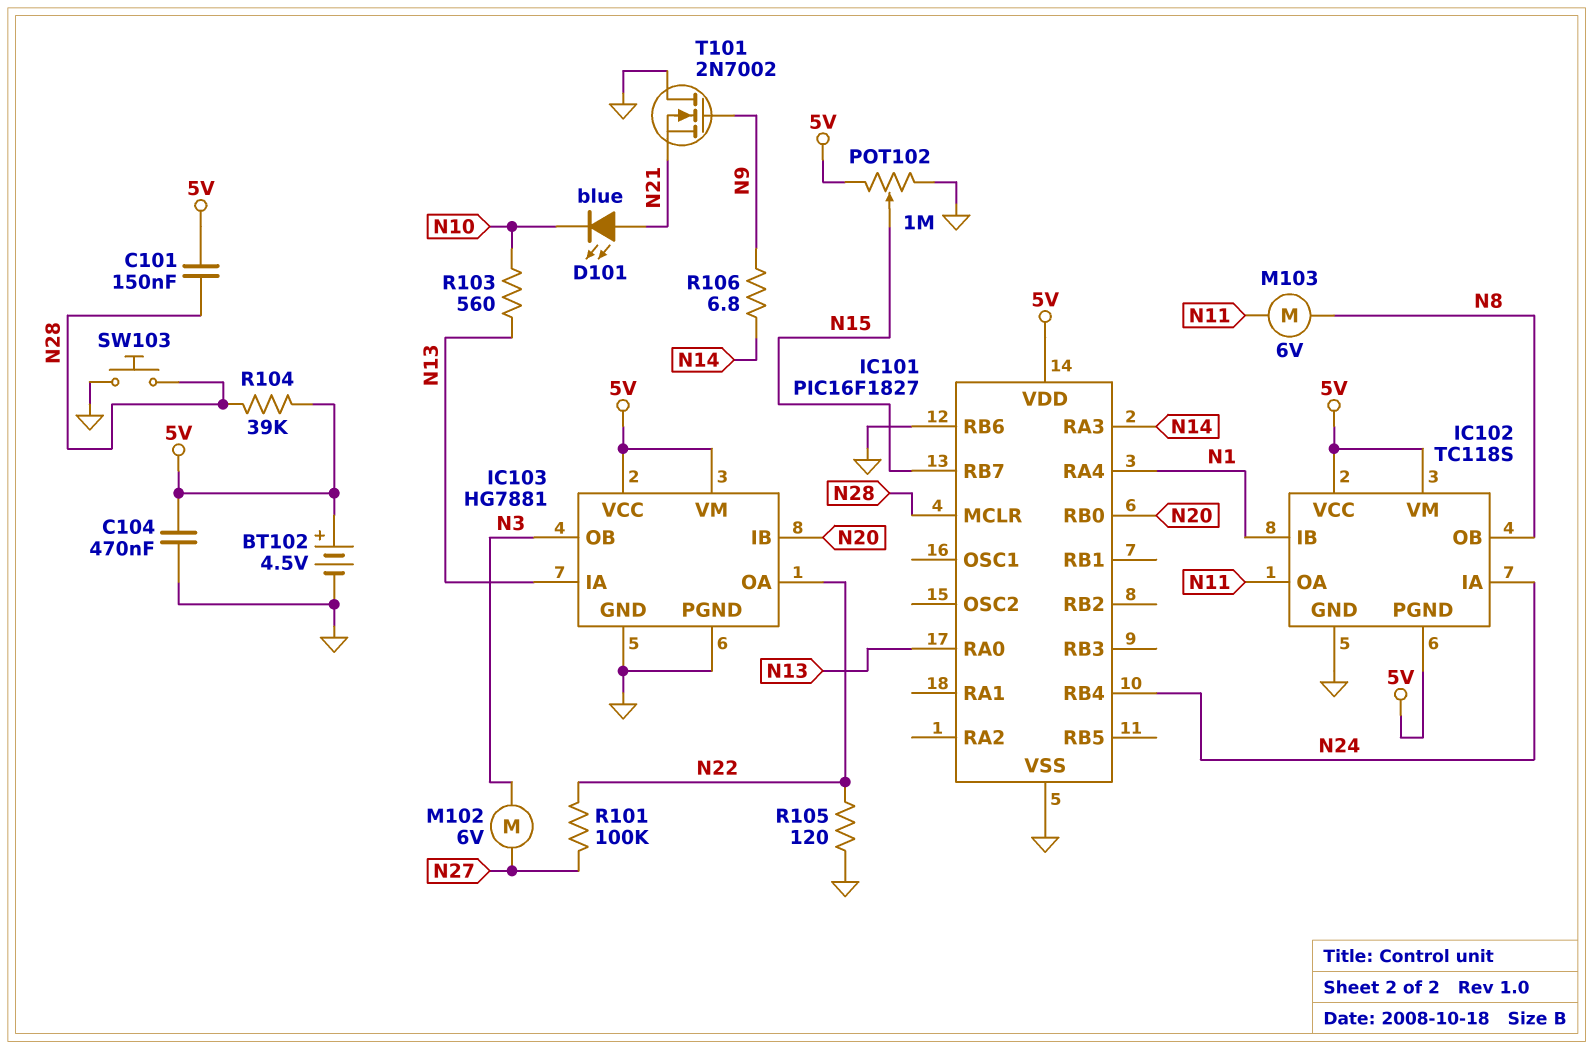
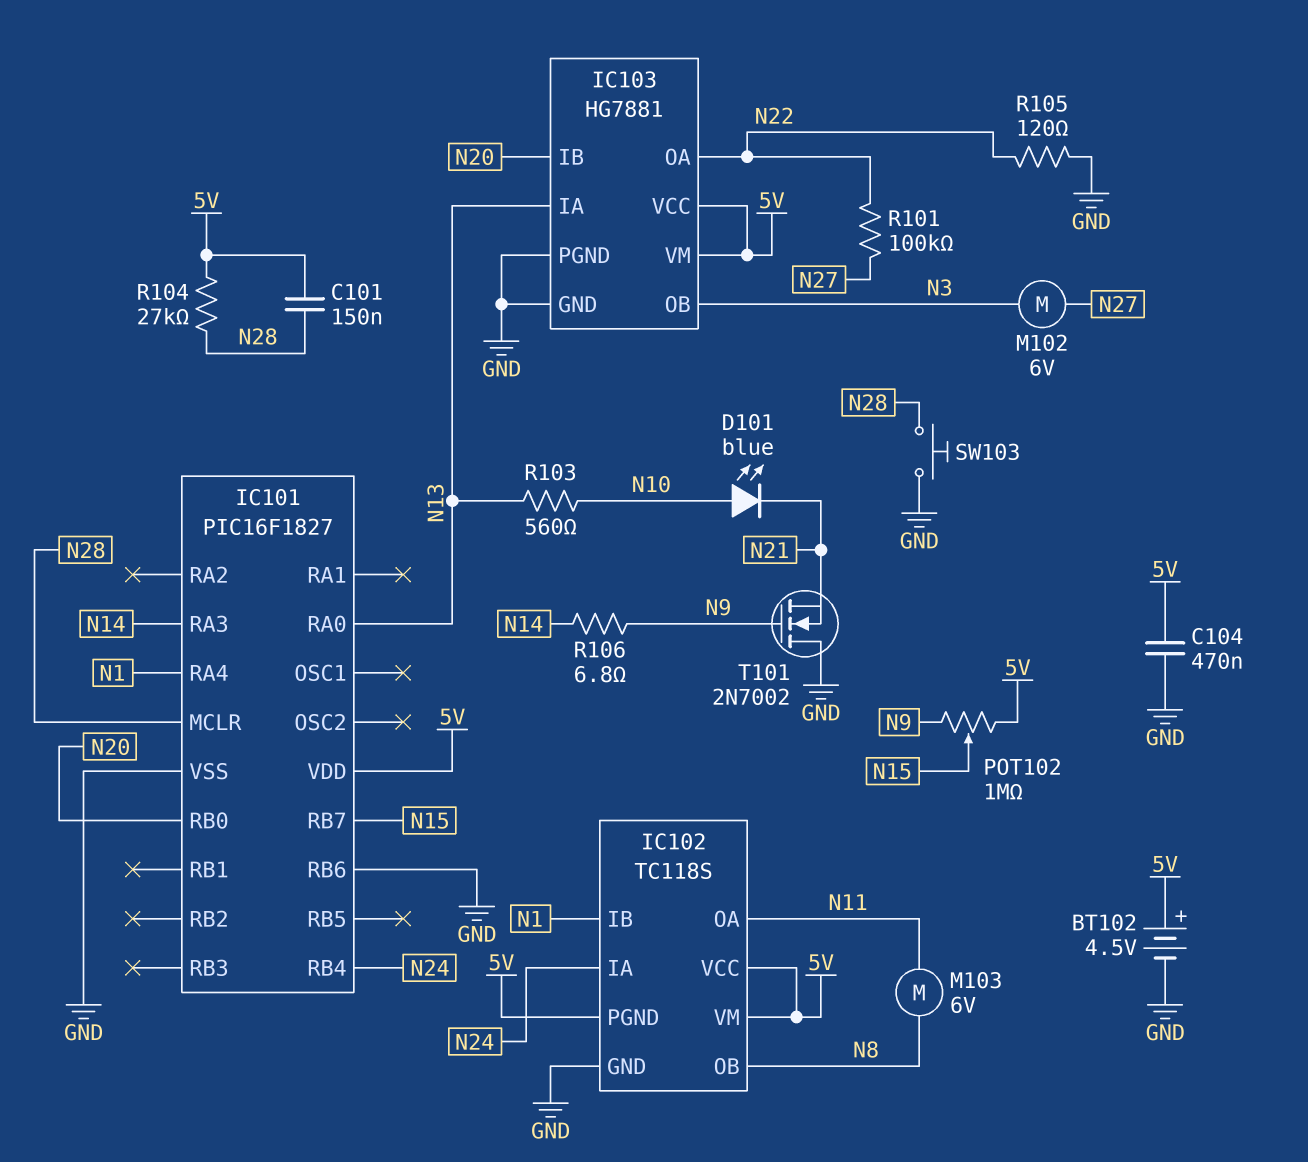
D101: LED blue (A N21, K N10) -> LED blue (A N10, K N21)
POT102: 1M (5V, GND, wiper N15) -> 1M (5V, N9, wiper N15)
R104: 39k (5V, N28) -> 27k (5V, N28)

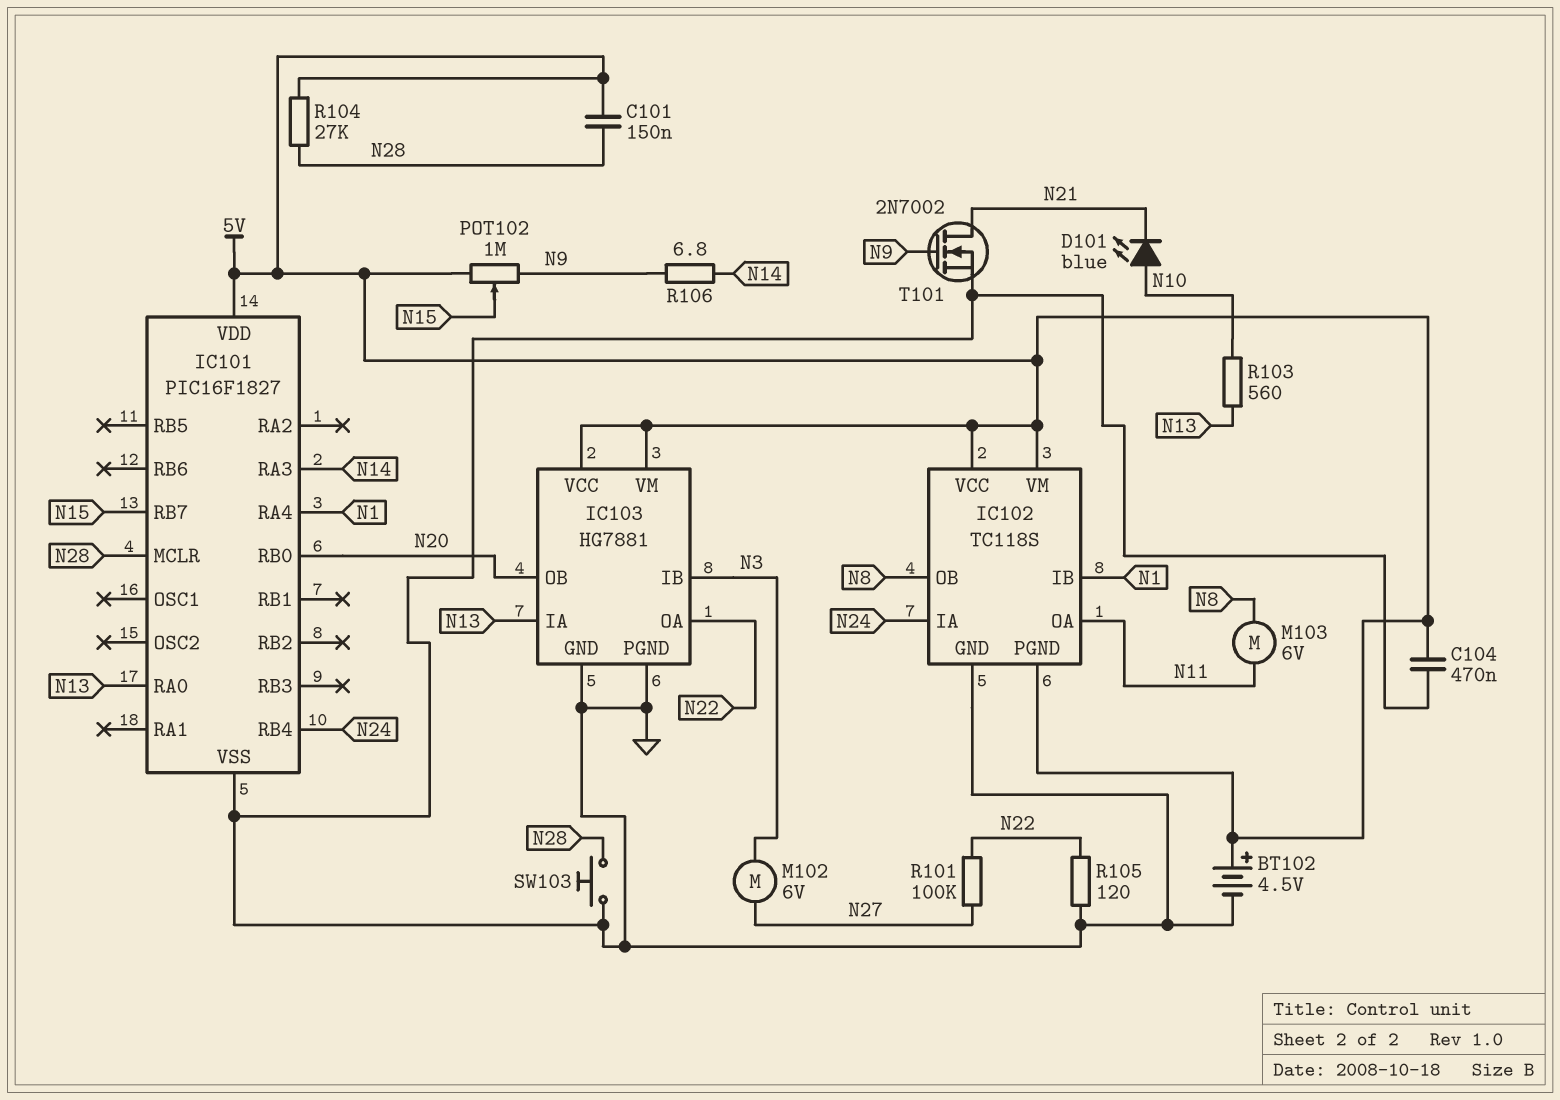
IC101 pin RB6: GND -> none
IC103 pin IB: N20 -> N3
IC103 pin OB: N3 -> N20
T101: NMOS 2N7002 (G N9, D GND, S N21) -> NMOS 2N7002 (G N9, D N21, S GND)

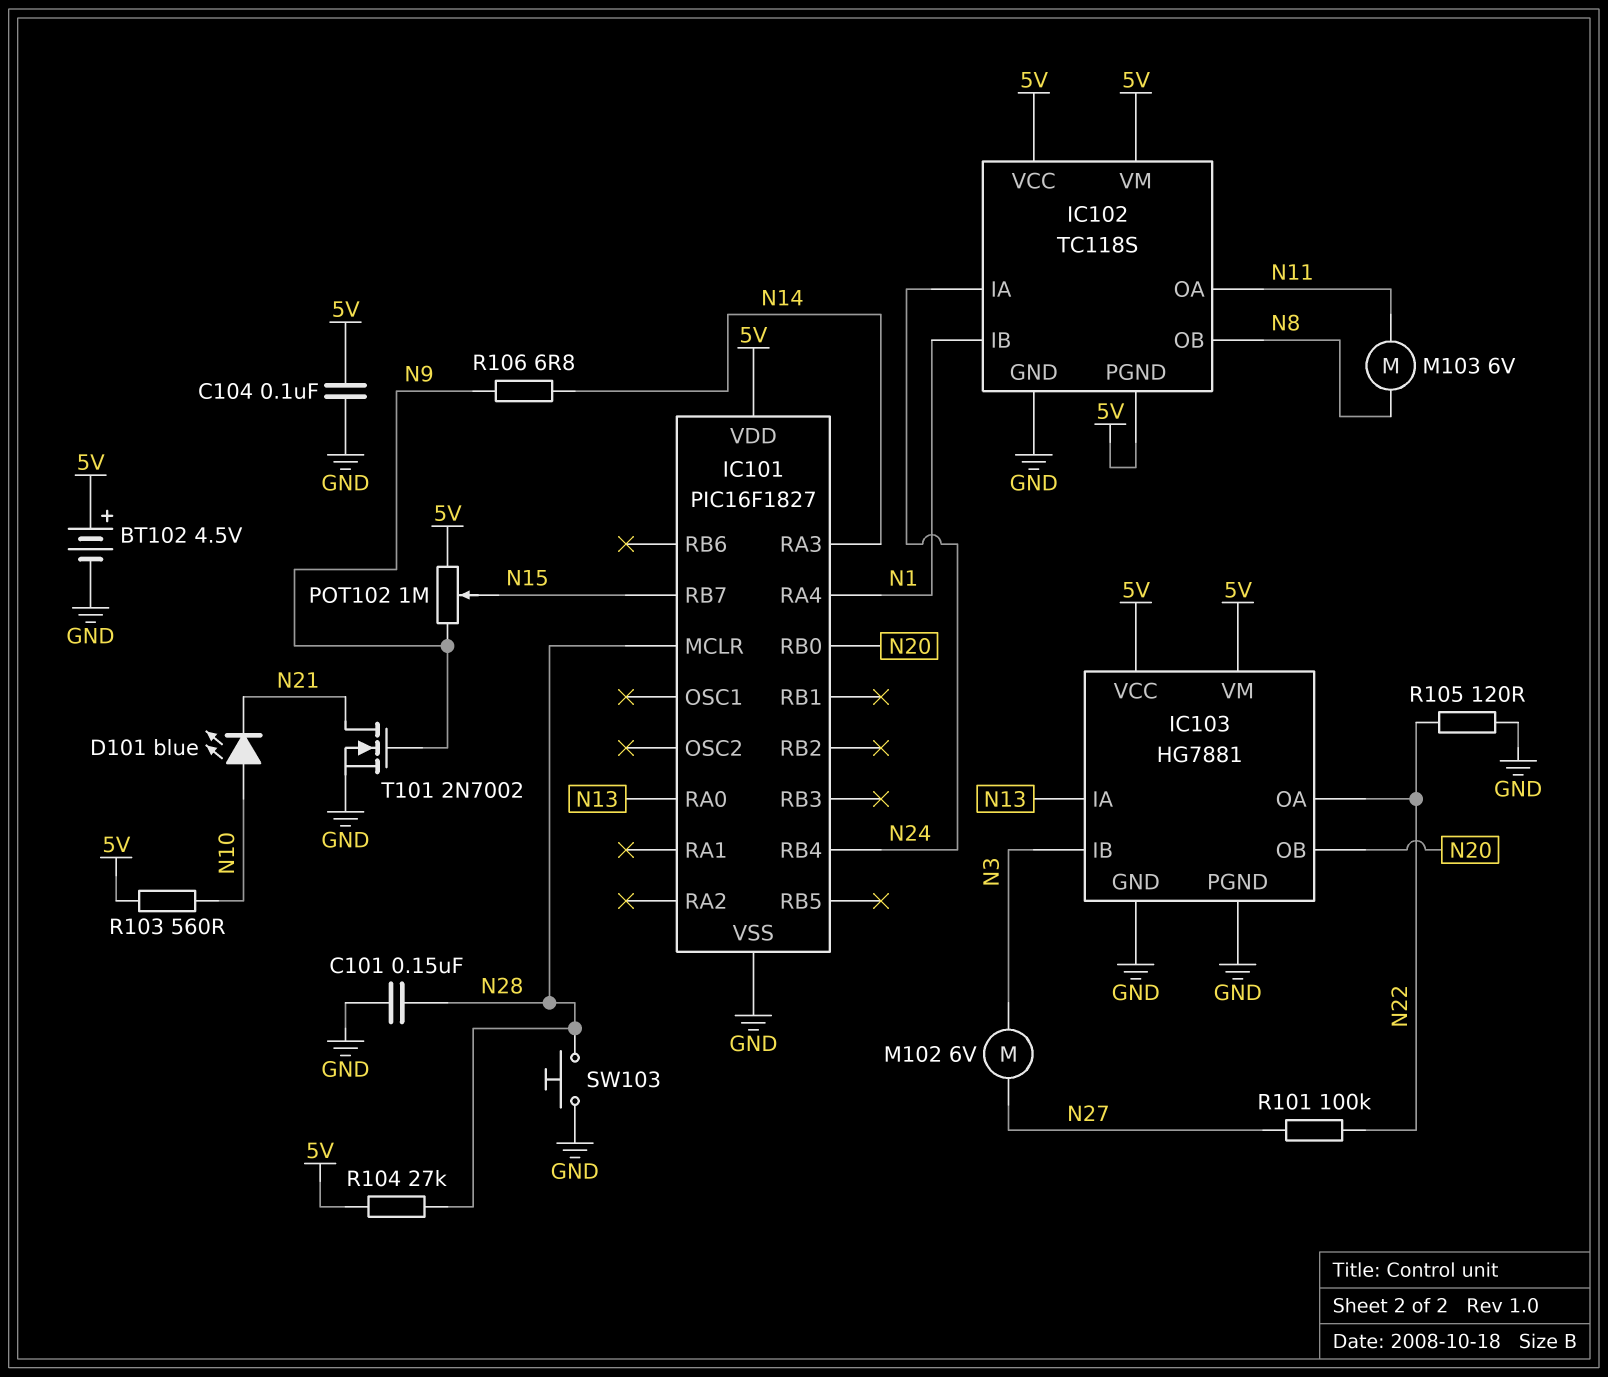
C101: 150nF (5V, N28) -> 150nF (GND, N28)
C104: 470nF (5V, GND) -> 100nF (5V, GND)
R103: 560 (N10, N13) -> 560 (5V, N10)

